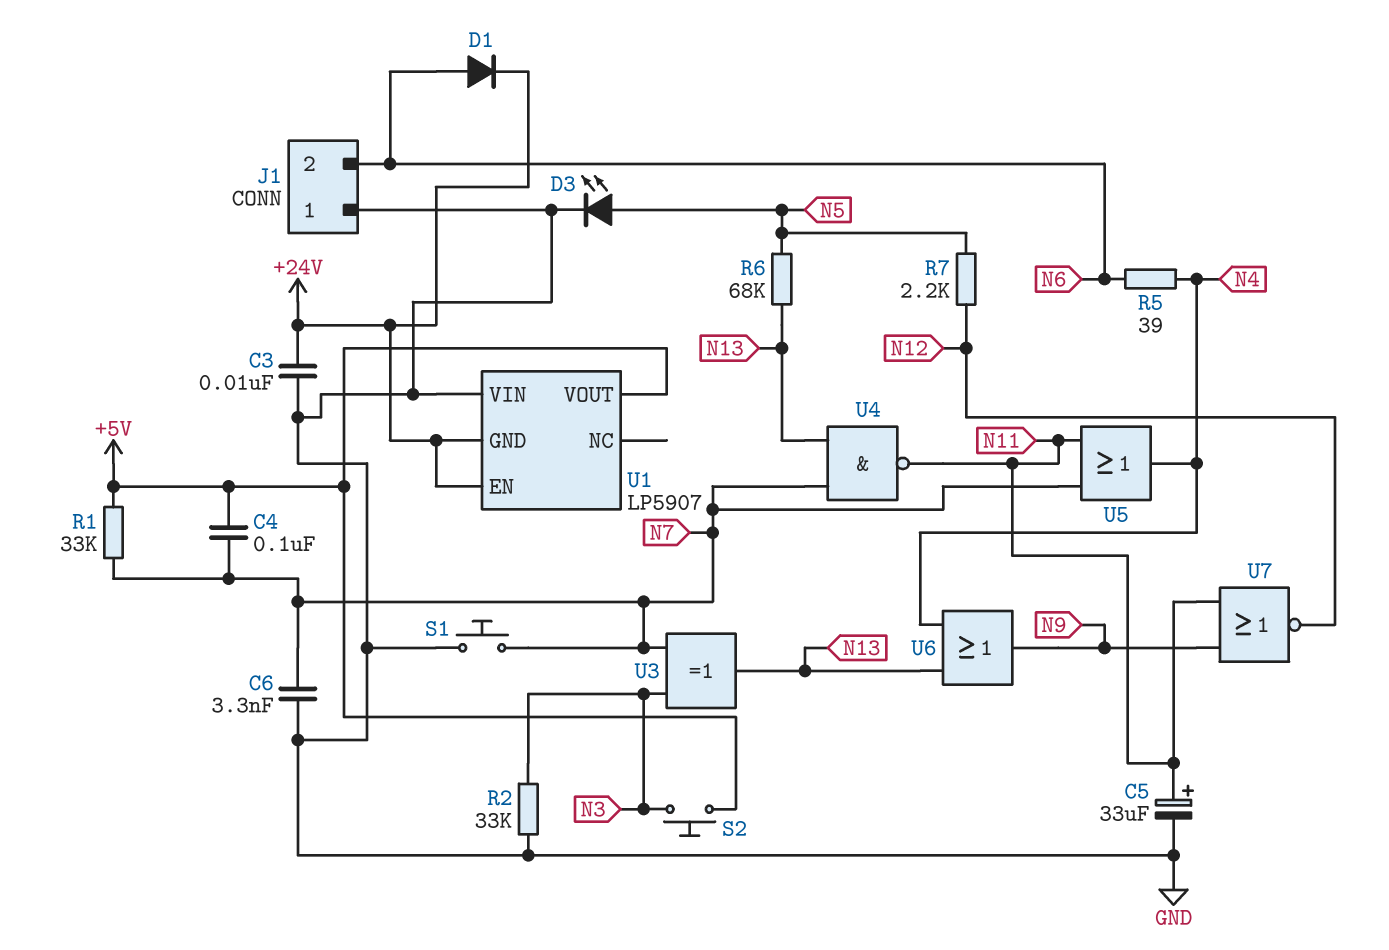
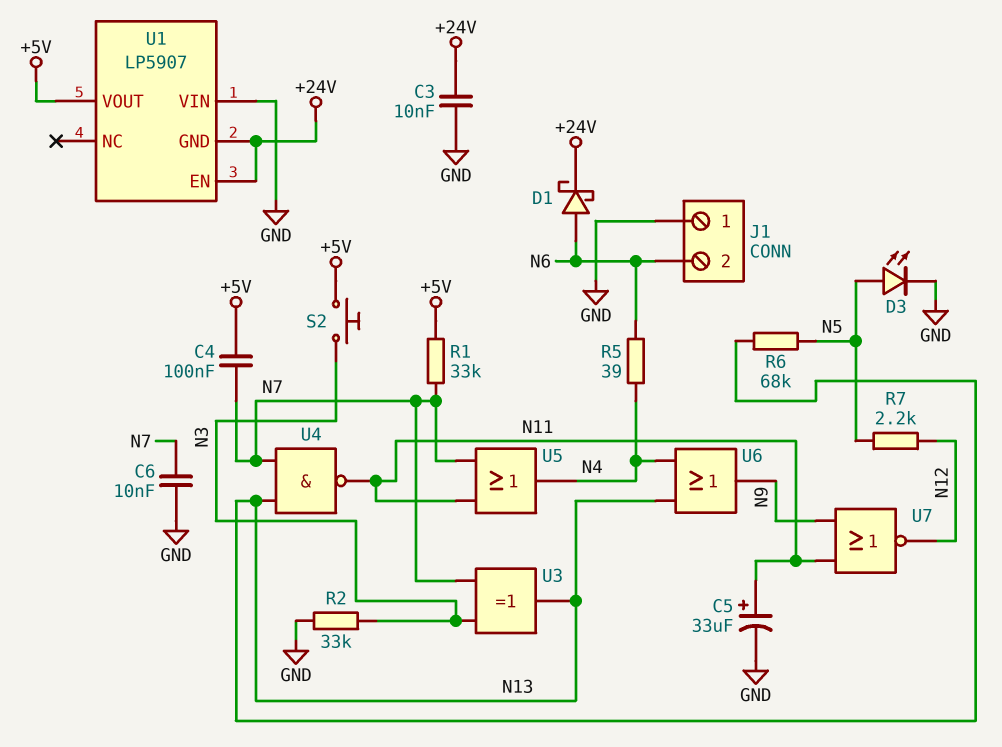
C6: 3.3nF (GND, N7) -> 10nF (GND, N7)
D1: diode (A N6, K +24V) -> schottky (A N6, K +24V)
S1: button (GND, N7) -> none

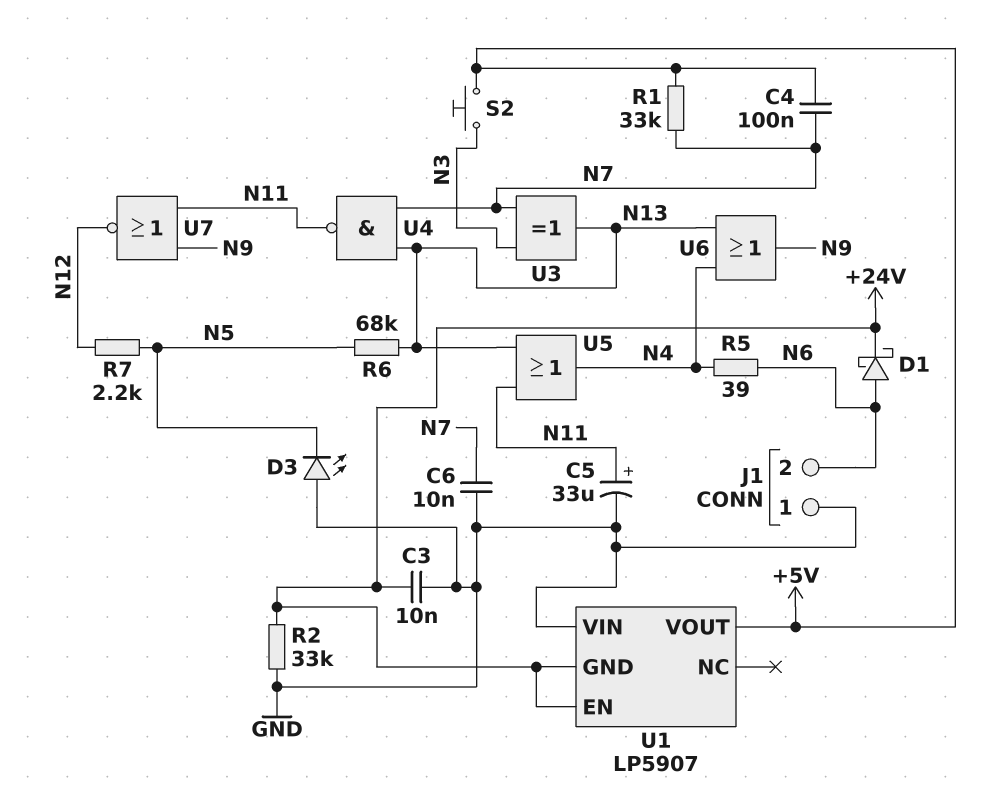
D3: LED (A N5, K GND) -> LED (A GND, K N5)
R2: 33k (GND, N3) -> 33k (+24V, GND)
U5: OR (in N7, in N11, out N4) -> OR (in N11, in N13, out N4)

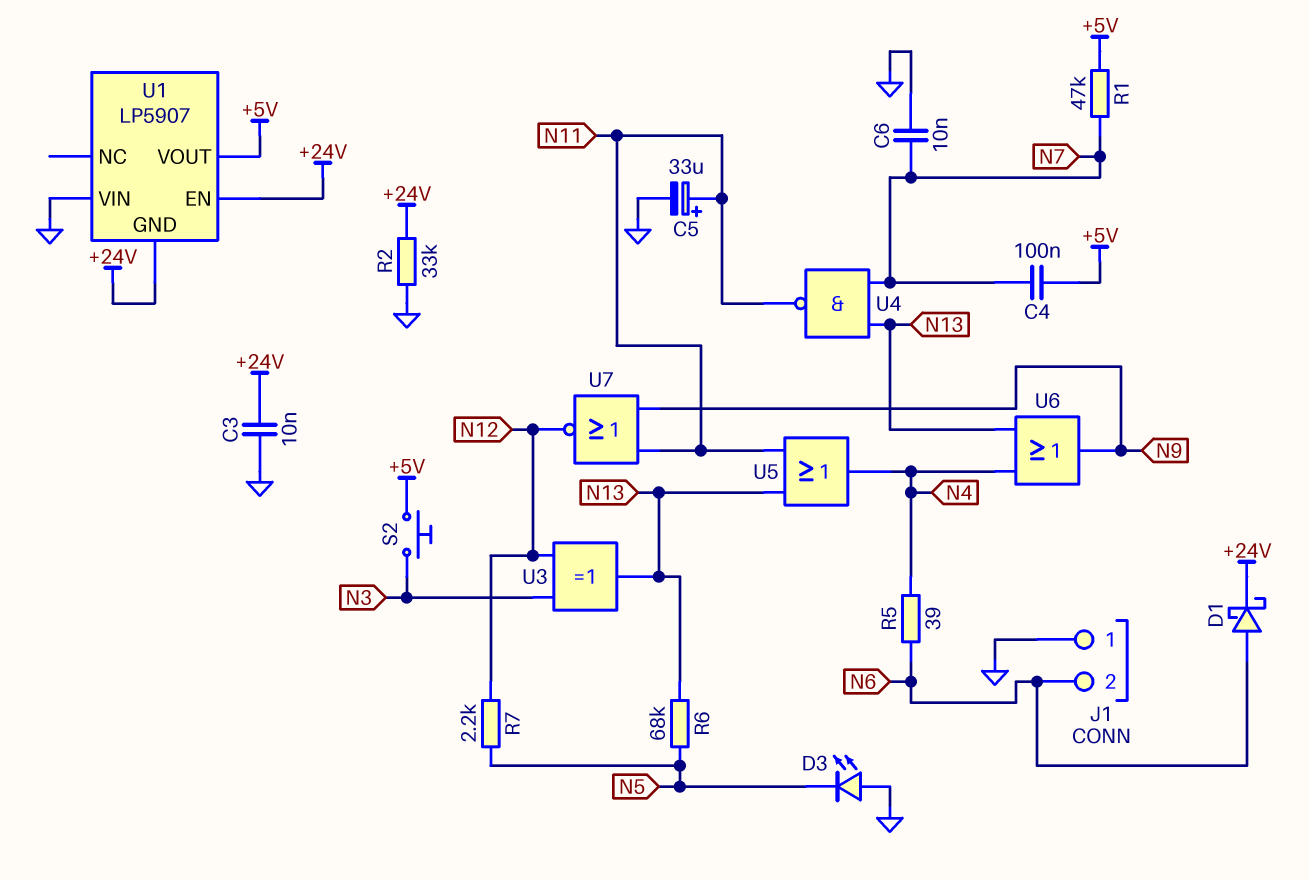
R1: 33k (+5V, N7) -> 47k (+5V, N7)
U3: XOR (in N3, in N7, out N13) -> XOR (in N3, in N12, out N13)

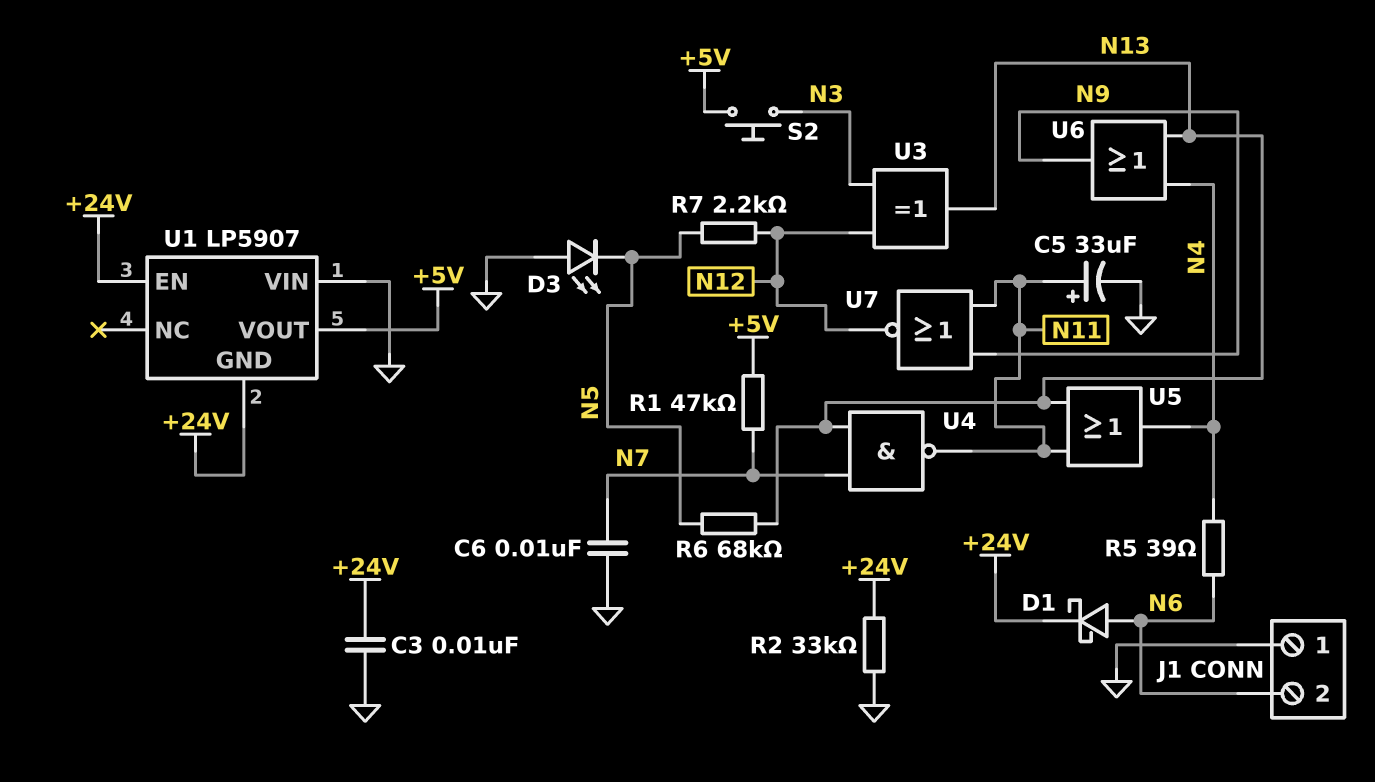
C4: 100nF (+5V, N7) -> none

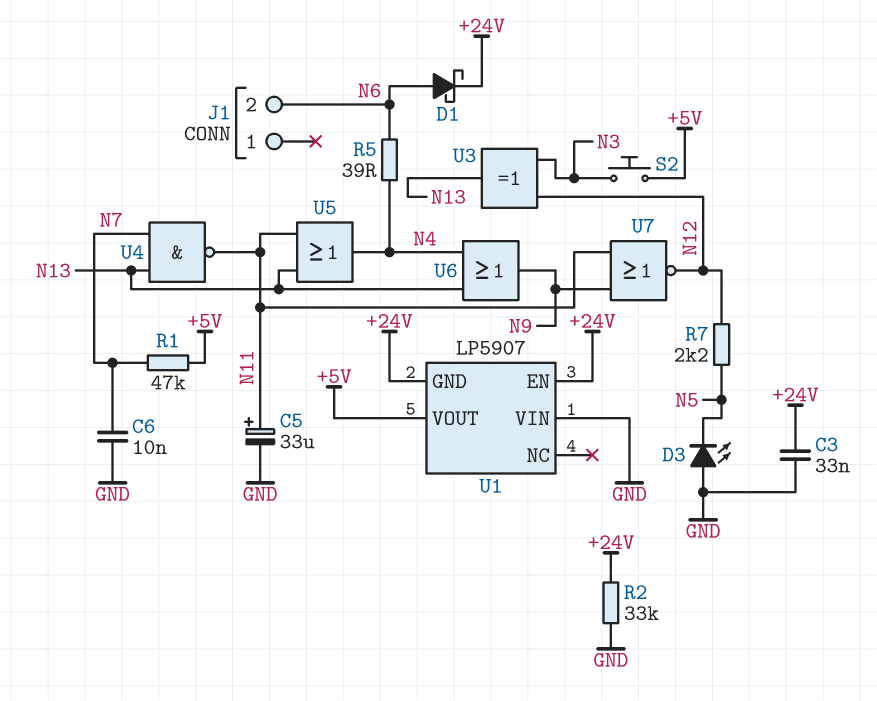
C3: 10nF (+24V, GND) -> 33nF (+24V, GND)
J1 pin 1: GND -> none
R6: 68k (N5, N13) -> none

